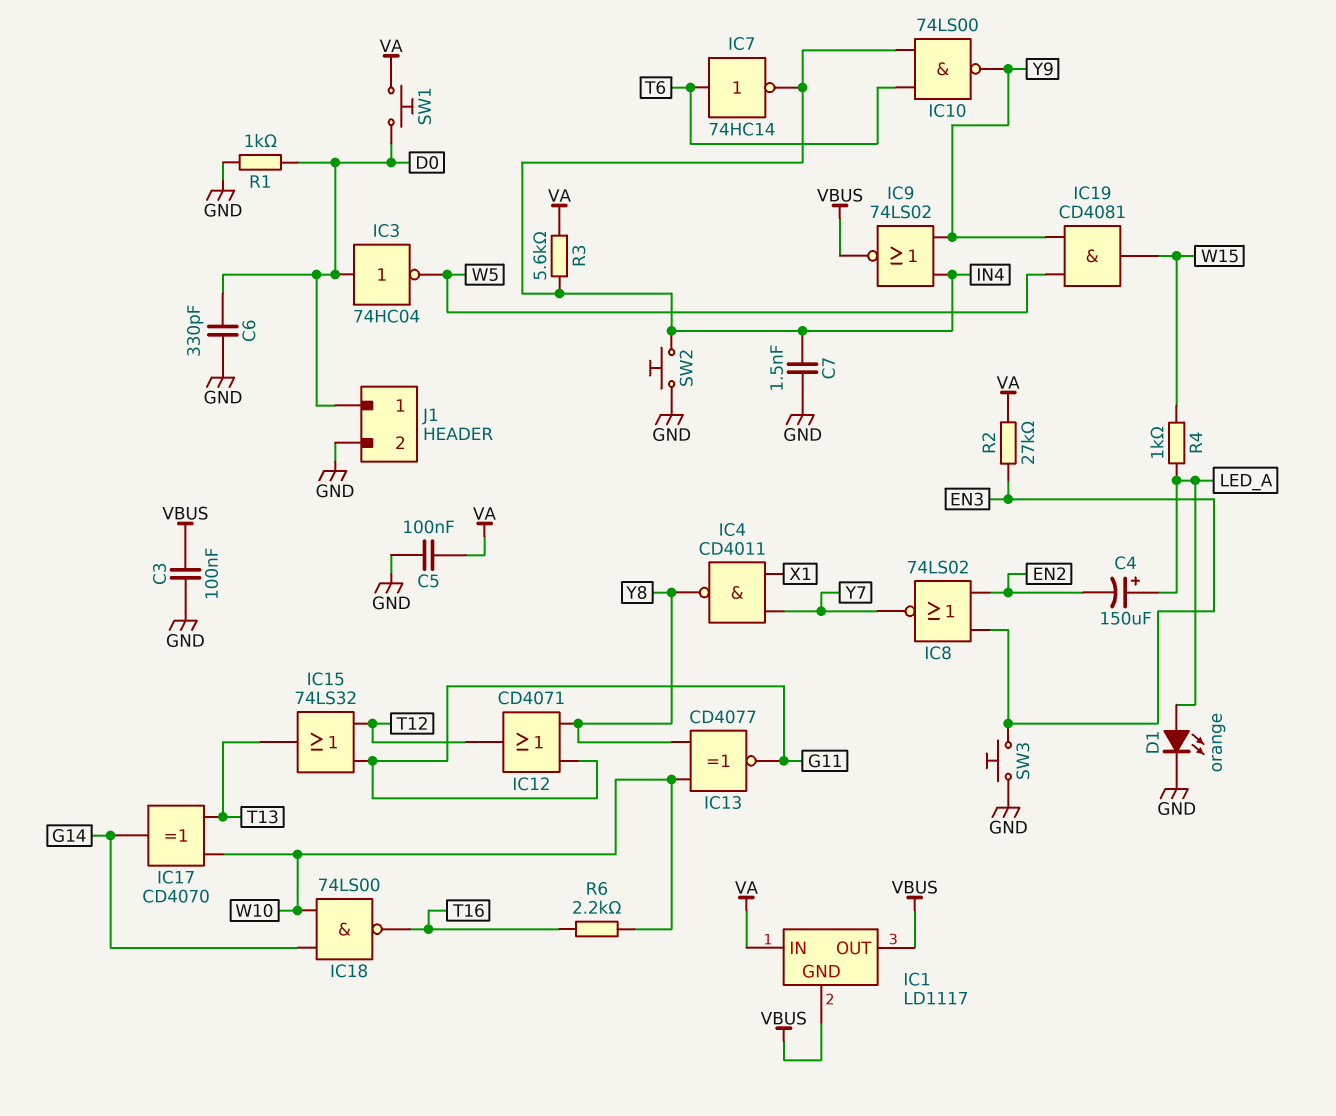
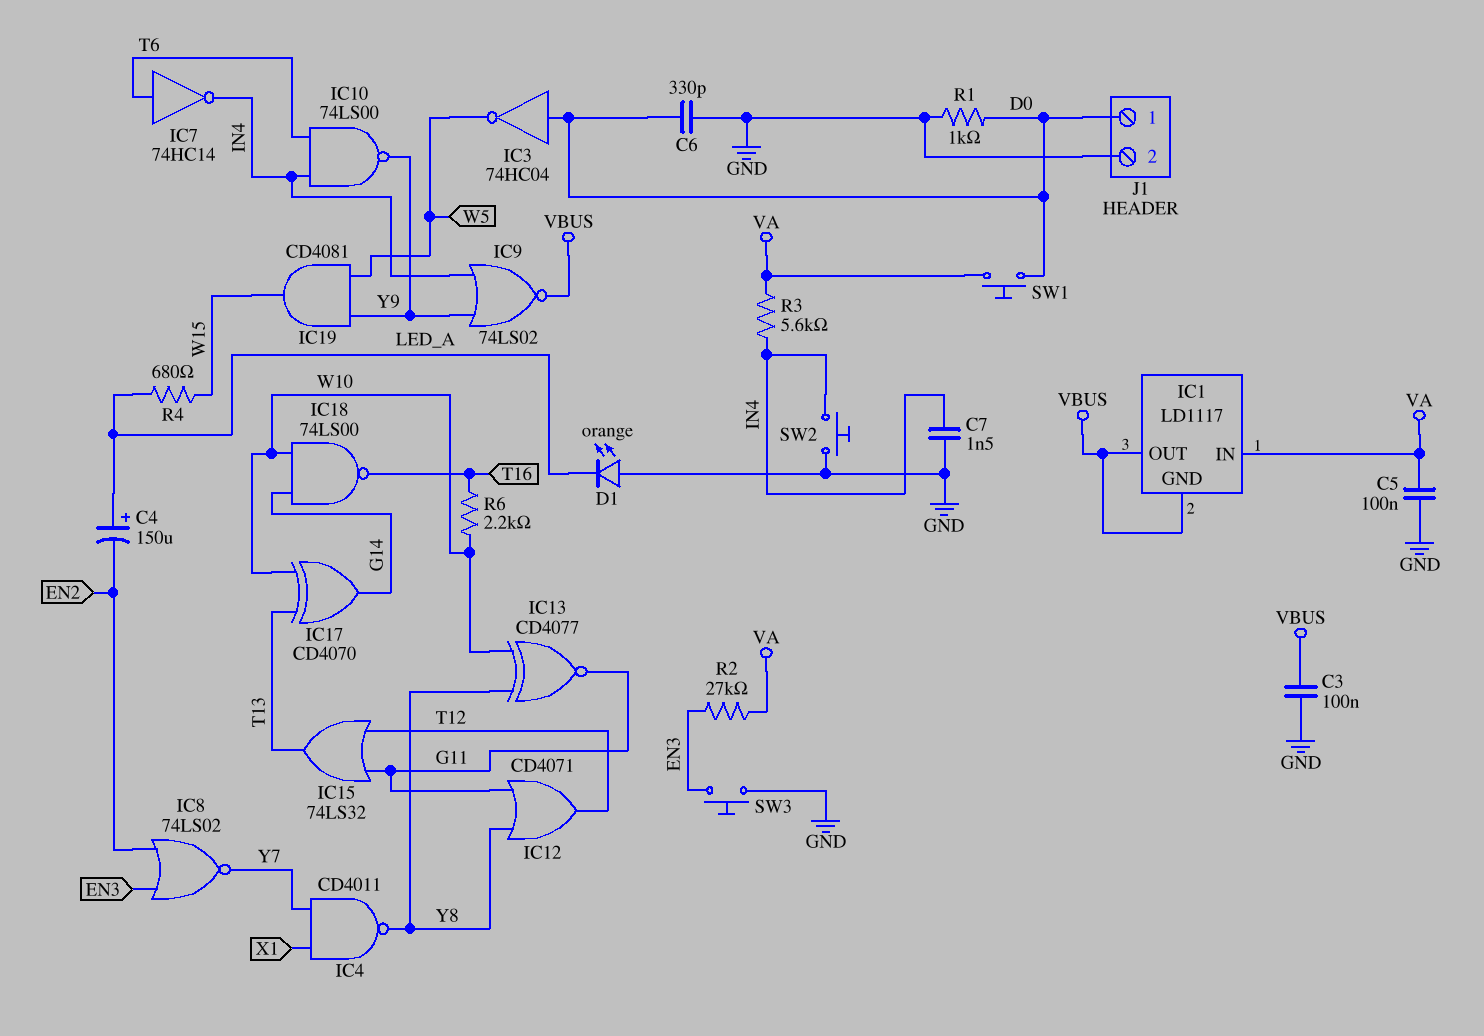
D1: LED orange (A LED_A, K GND) -> LED orange (A GND, K LED_A)
R4: 1k (LED_A, W15) -> 680 (LED_A, W15)

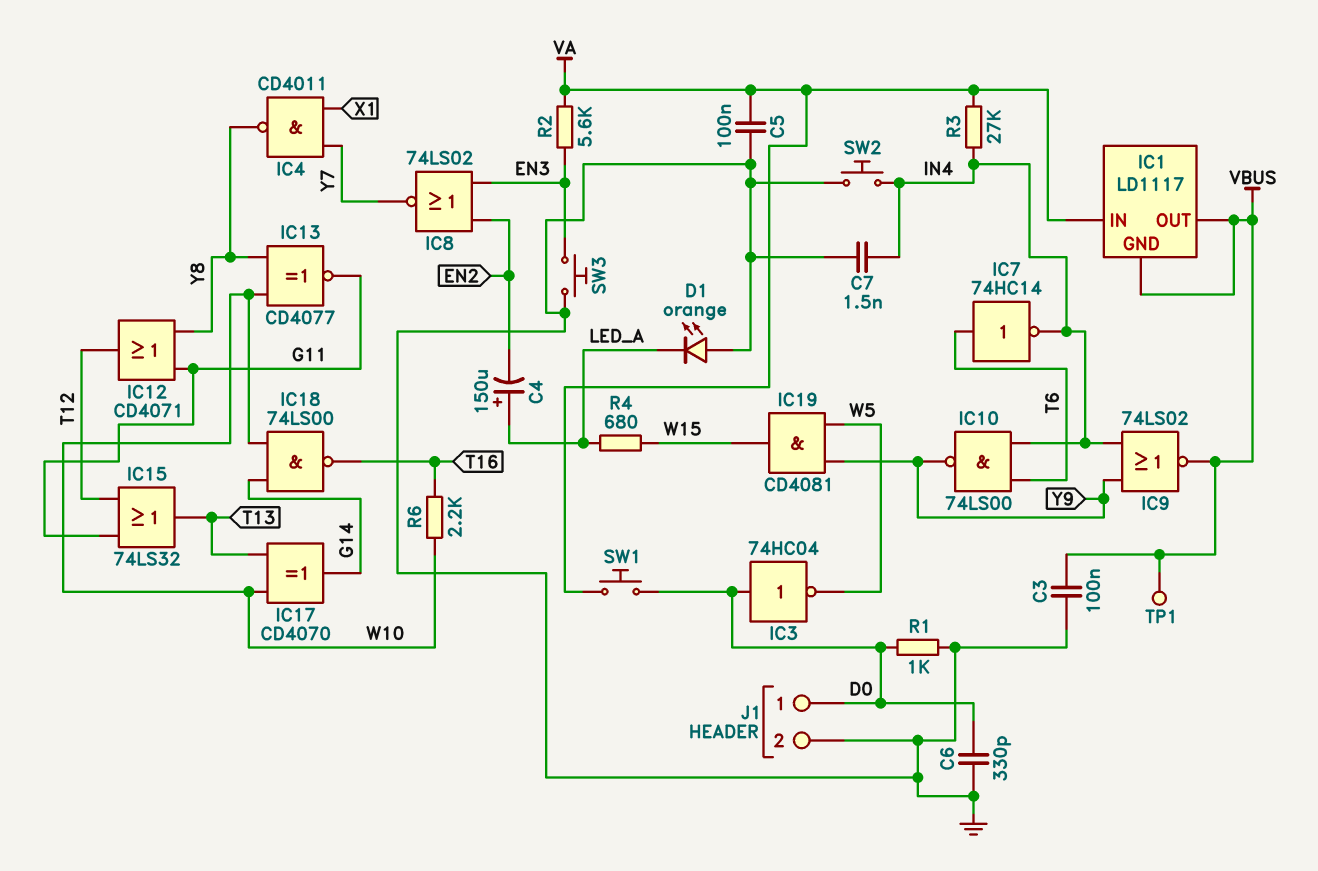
R2: 27k (EN3, VA) -> 5.6k (EN3, VA)
R3: 5.6k (IN4, VA) -> 27k (IN4, VA)
TP1: none -> test point (VBUS)

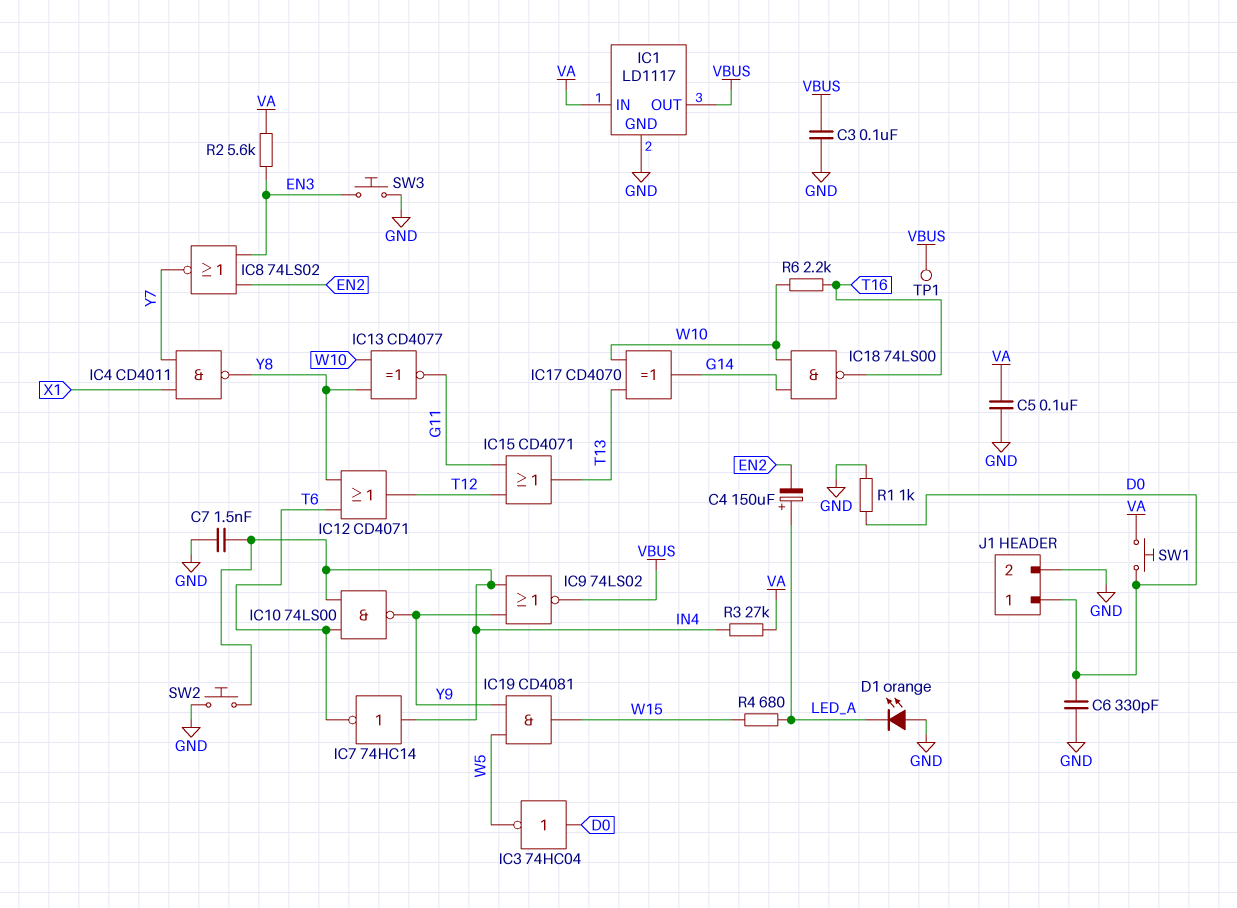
IC1 pin GND: VBUS -> GND
IC7: NOT 74HC14 (in T6, out IN4) -> NOT 74HC14 (in IN4, out T6)
IC12: OR CD4071 (in G11, in Y8, out T12) -> OR CD4071 (in T6, in Y8, out T12)
IC15: OR 74LS32 (in G11, in T12, out T13) -> OR CD4071 (in G11, in T12, out T13)

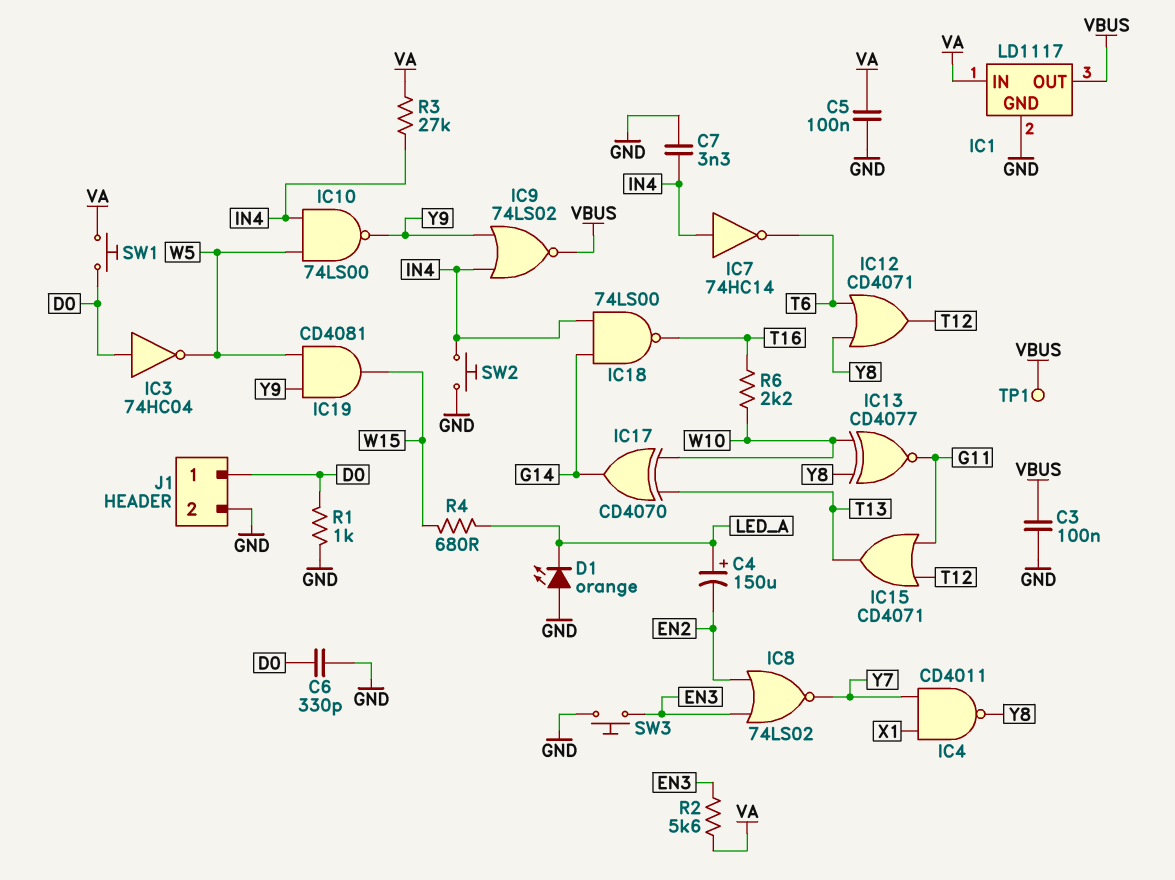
C7: 1.5nF (GND, IN4) -> 3.3nF (GND, IN4)
IC10: NAND 74LS00 (in IN4, in T6, out Y9) -> NAND 74LS00 (in IN4, in W5, out Y9)
IC18: NAND 74LS00 (in G14, in W10, out T16) -> NAND 74LS00 (in G14, in IN4, out T16)

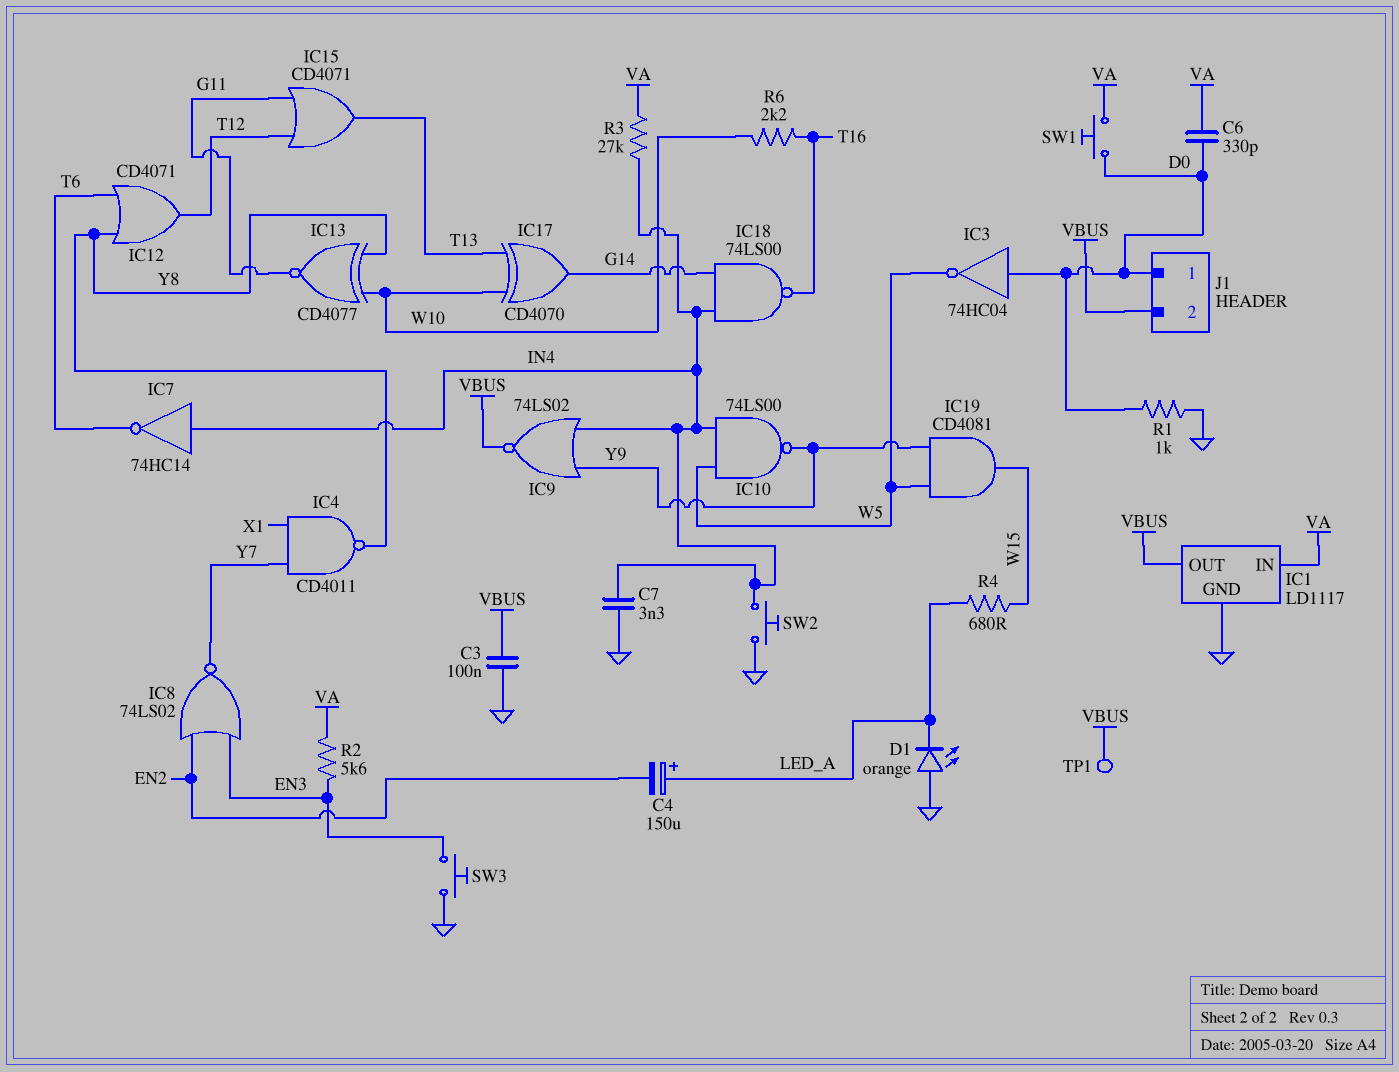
C5: 100nF (GND, VA) -> none
C6: 330pF (D0, GND) -> 330pF (D0, VA)
J1 pin 2: GND -> VBUS

